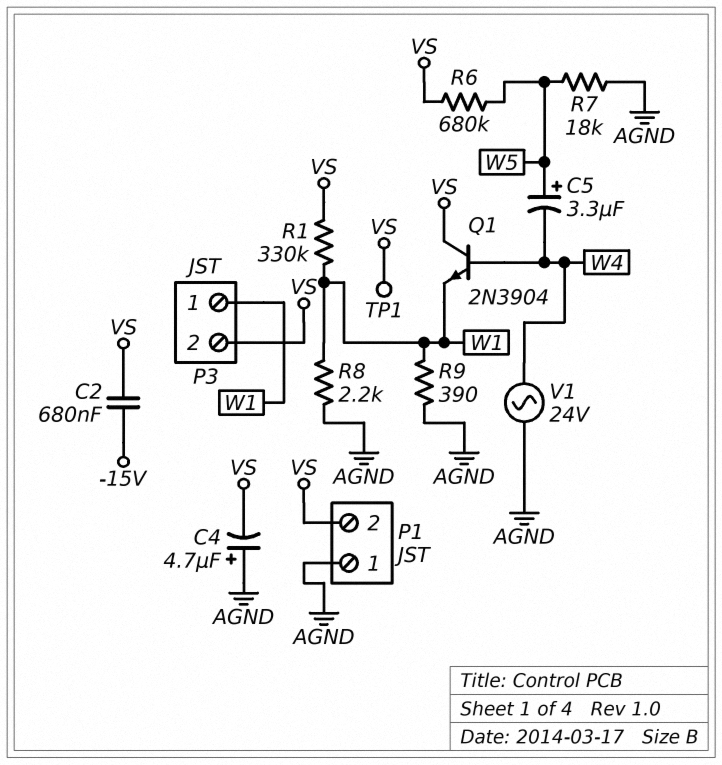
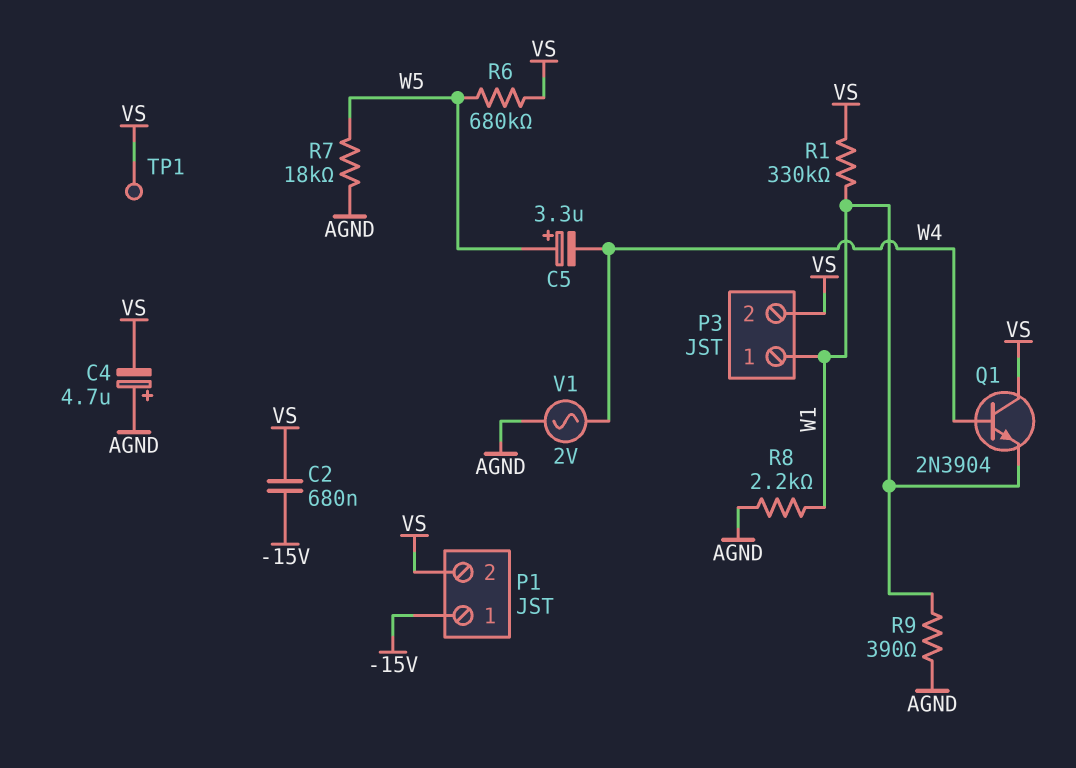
P1 pin 1: AGND -> -15V
V1: AC 24V (AGND, W4) -> AC 2V (AGND, W4)

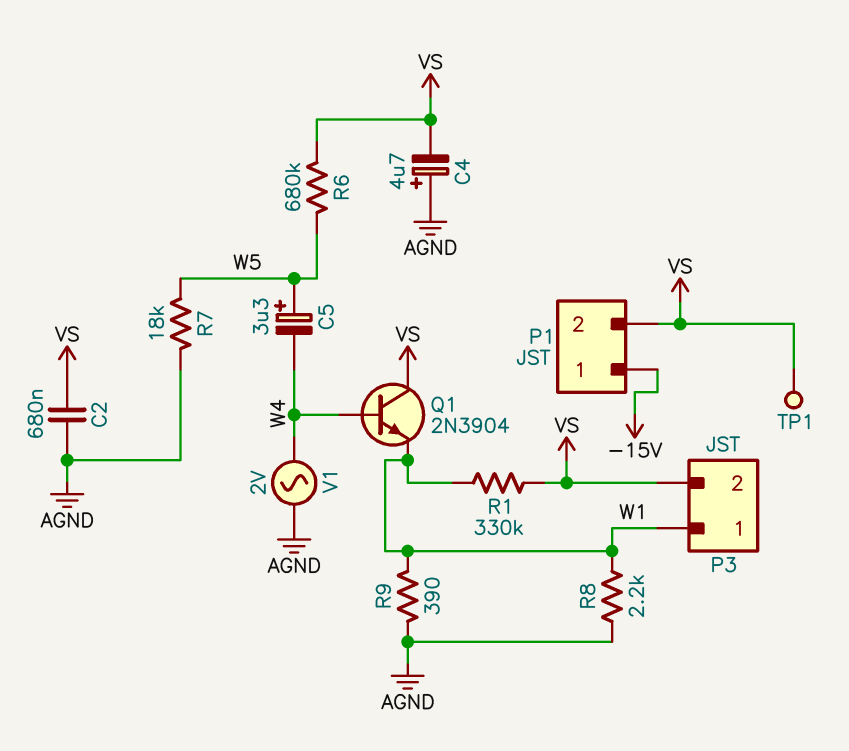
C2: 680nF (-15V, VS) -> 680nF (AGND, VS)

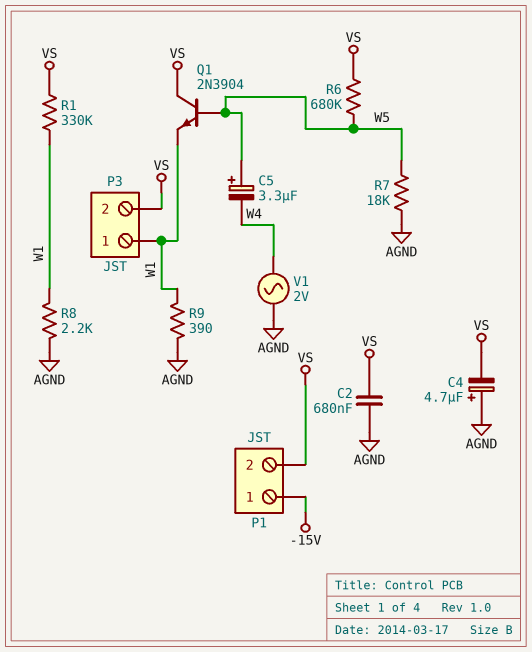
Q1: NPN 2N3904 (B W4, C VS, E W1) -> NPN 2N3904 (B W5, C VS, E W1)
TP1: test point (VS) -> none

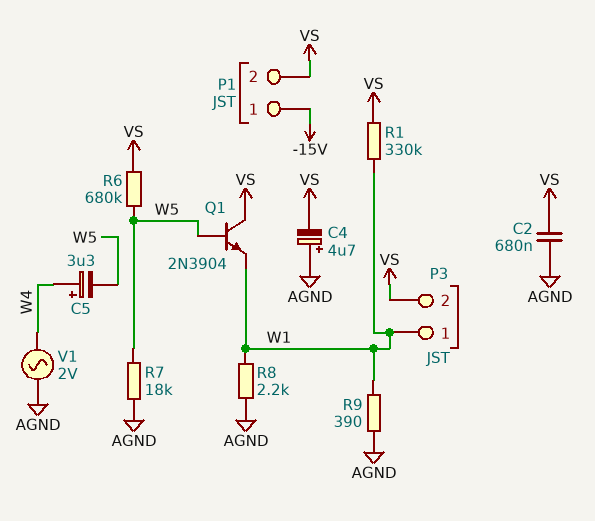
C5: 3.3uF (plus W5, minus W4) -> 3.3uF (plus W4, minus W5)

